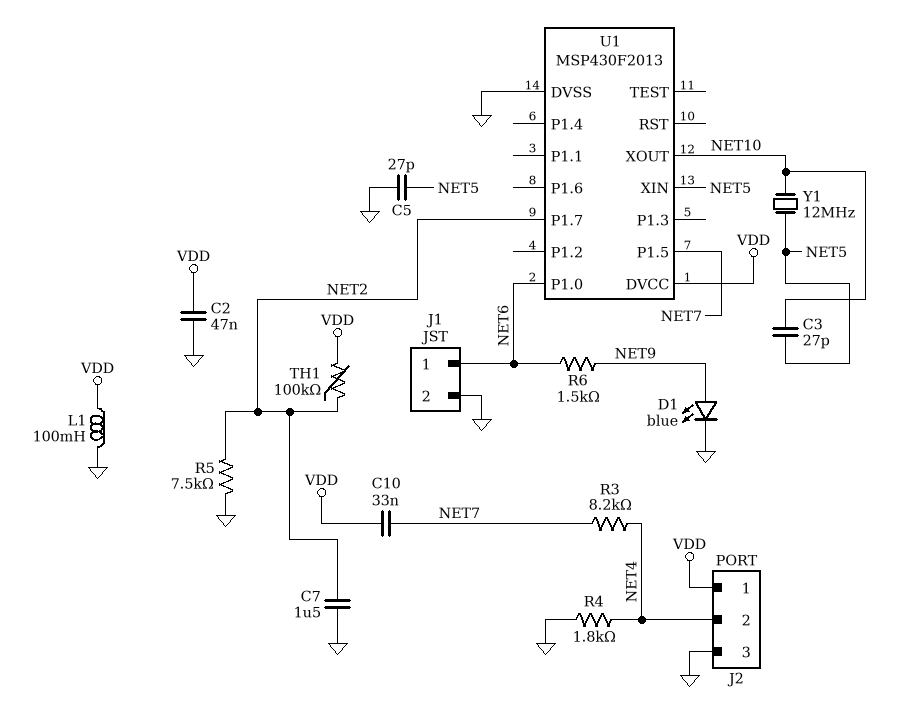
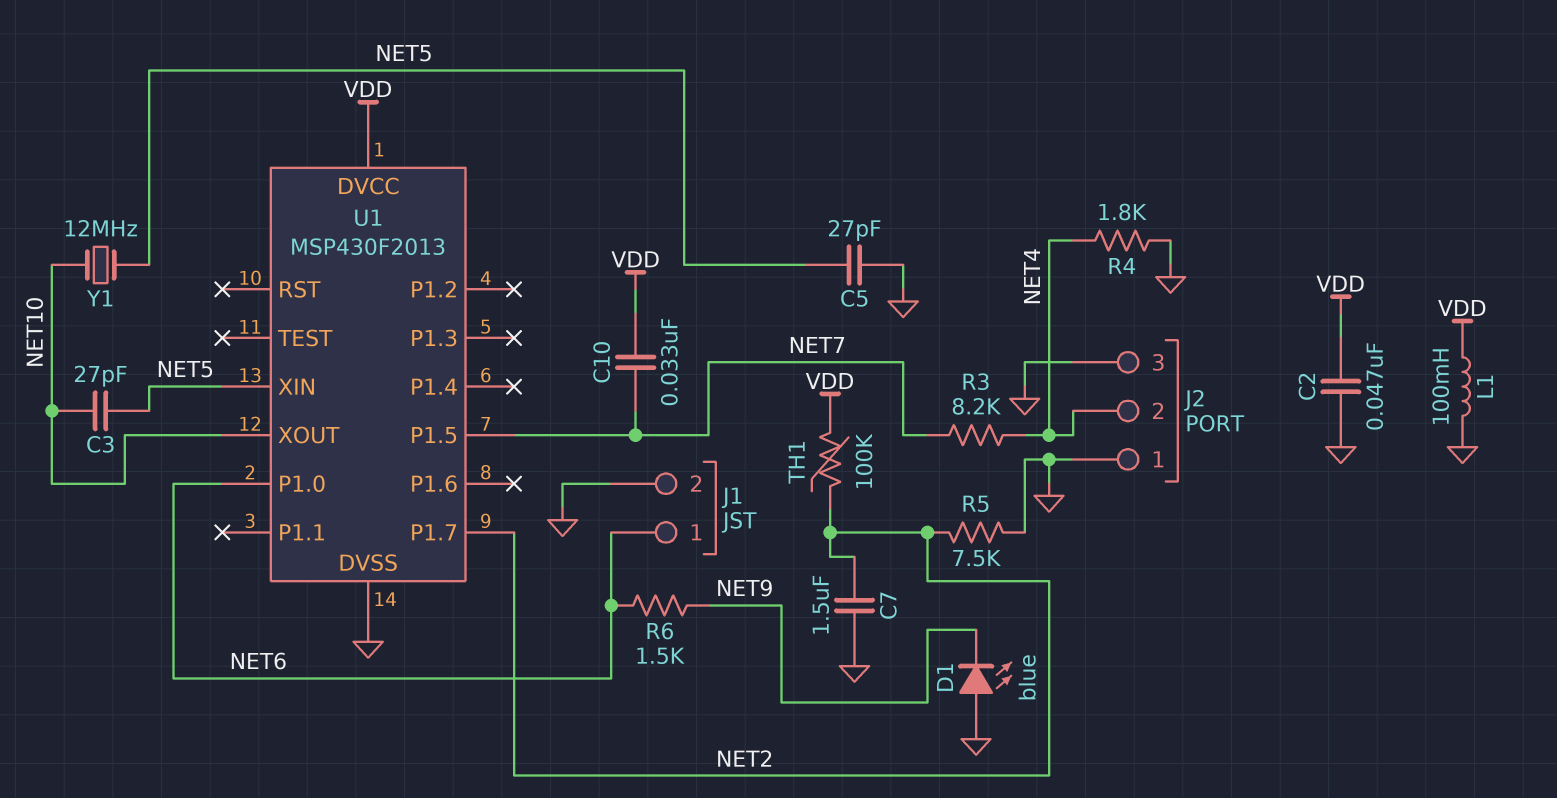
D1: LED blue (A NET9, K GND) -> LED blue (A GND, K NET9)
J2 pin 1: VDD -> GND

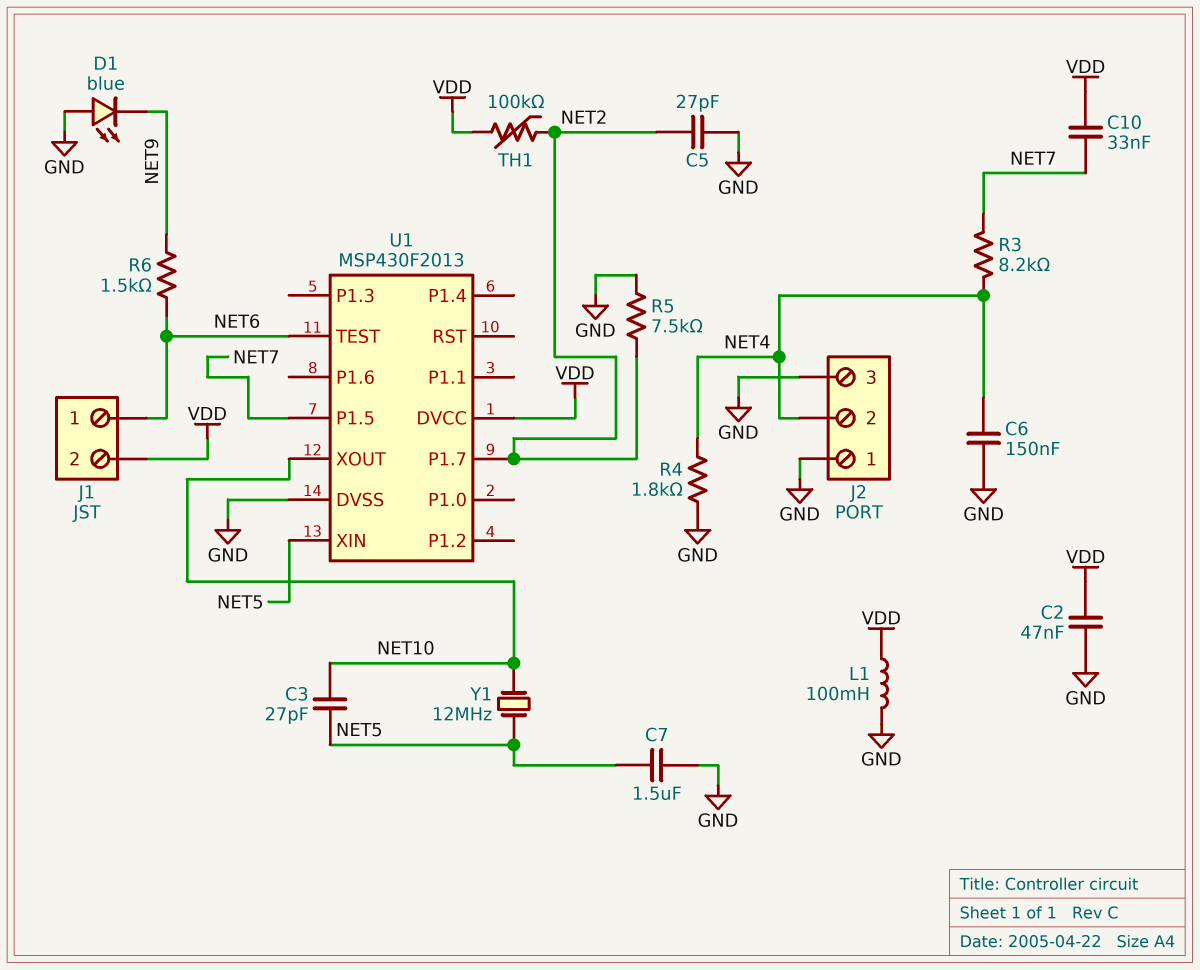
C5: 27pF (GND, NET5) -> 27pF (GND, NET2)
C6: none -> 150nF (GND, NET4)
C7: 1.5uF (GND, NET2) -> 1.5uF (GND, NET5)
J1 pin 2: GND -> VDD
U1 pin P1.0: NET6 -> none
U1 pin TEST: none -> NET6

